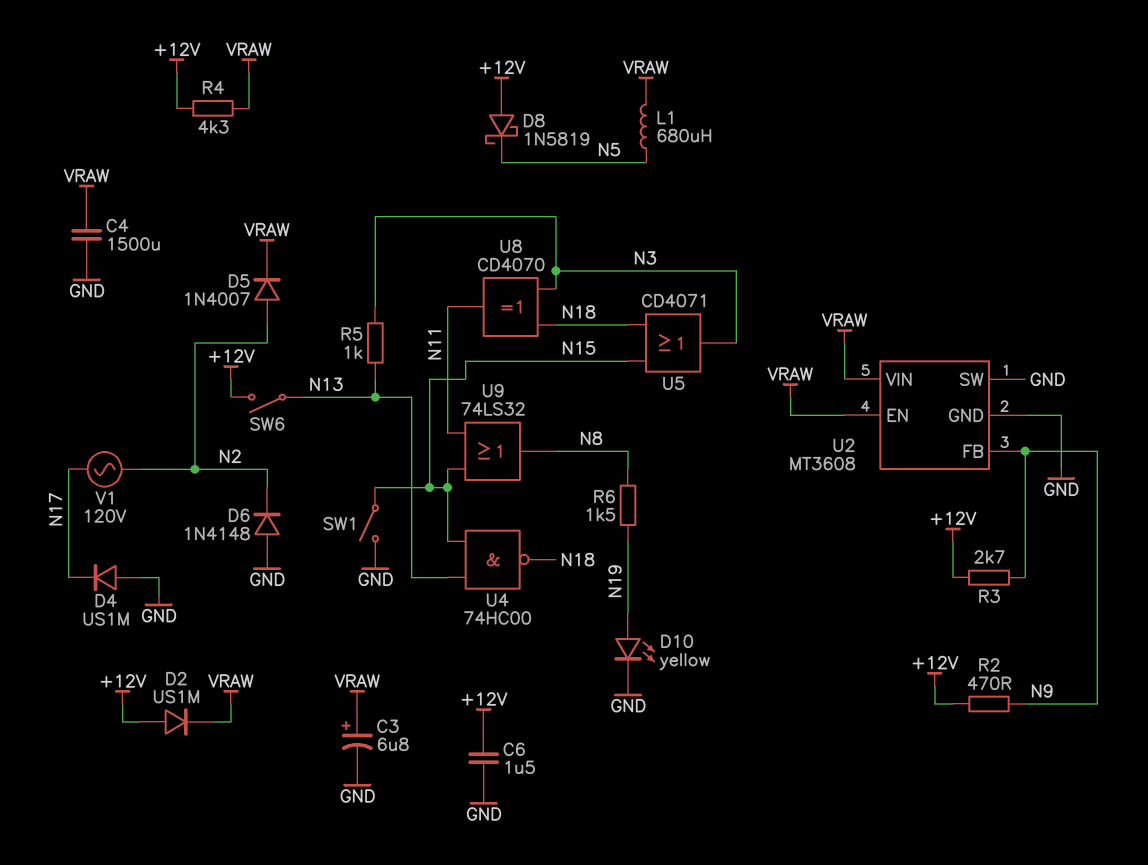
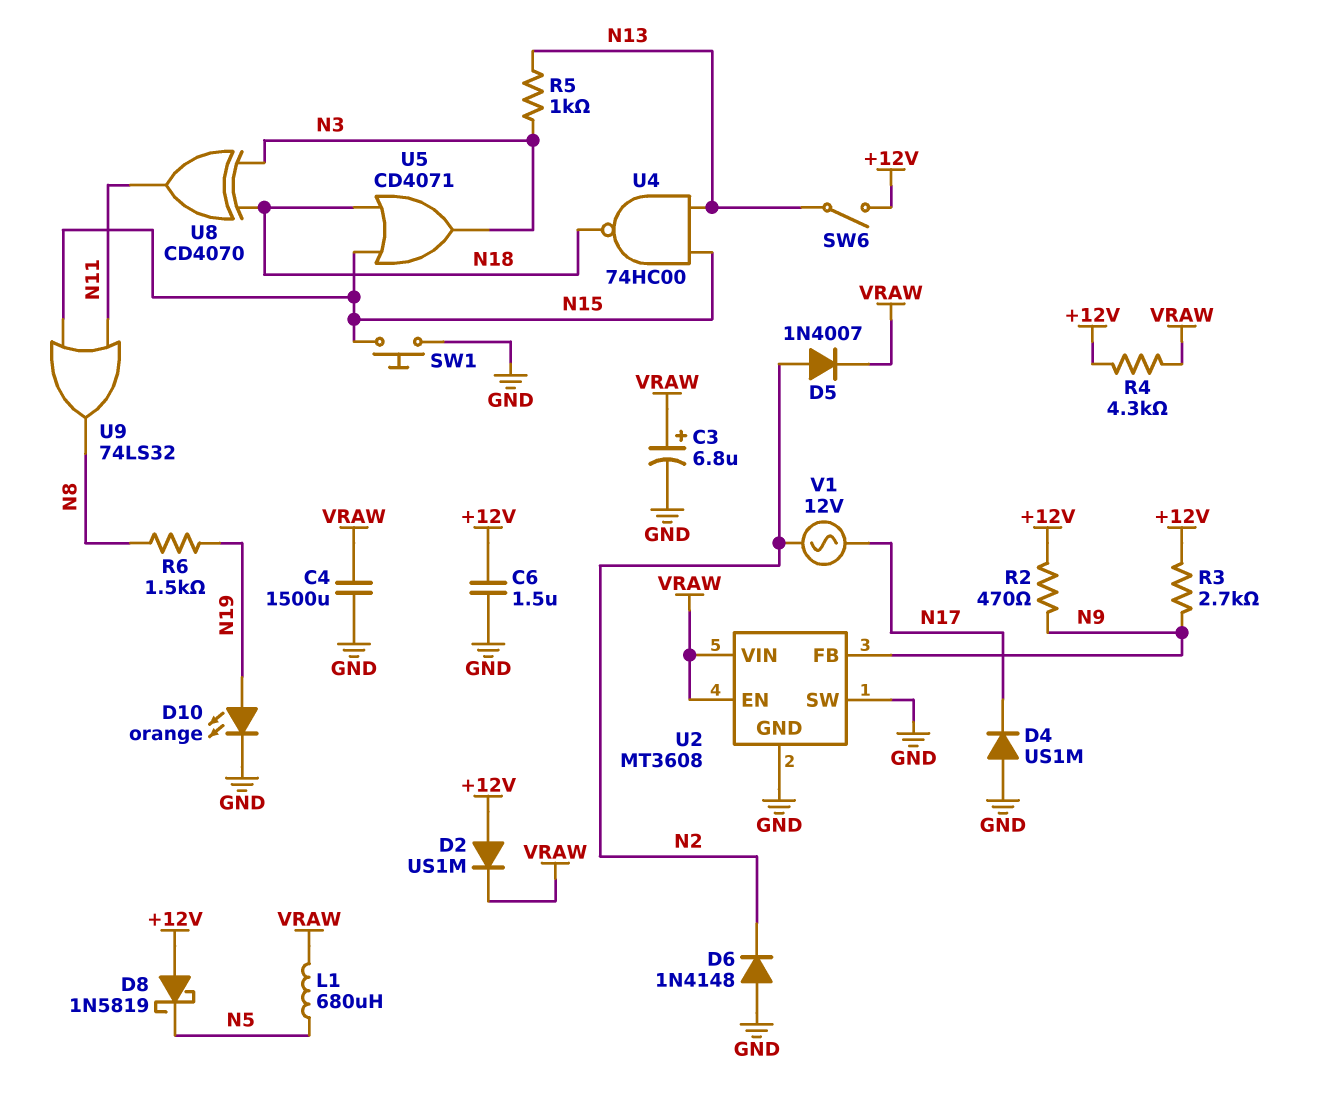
D10: LED yellow (A N19, K GND) -> LED orange (A N19, K GND)
SW1: switch (GND, N15) -> button (GND, N15)
V1: AC 120V (N2, N17) -> AC 12V (N2, N17)

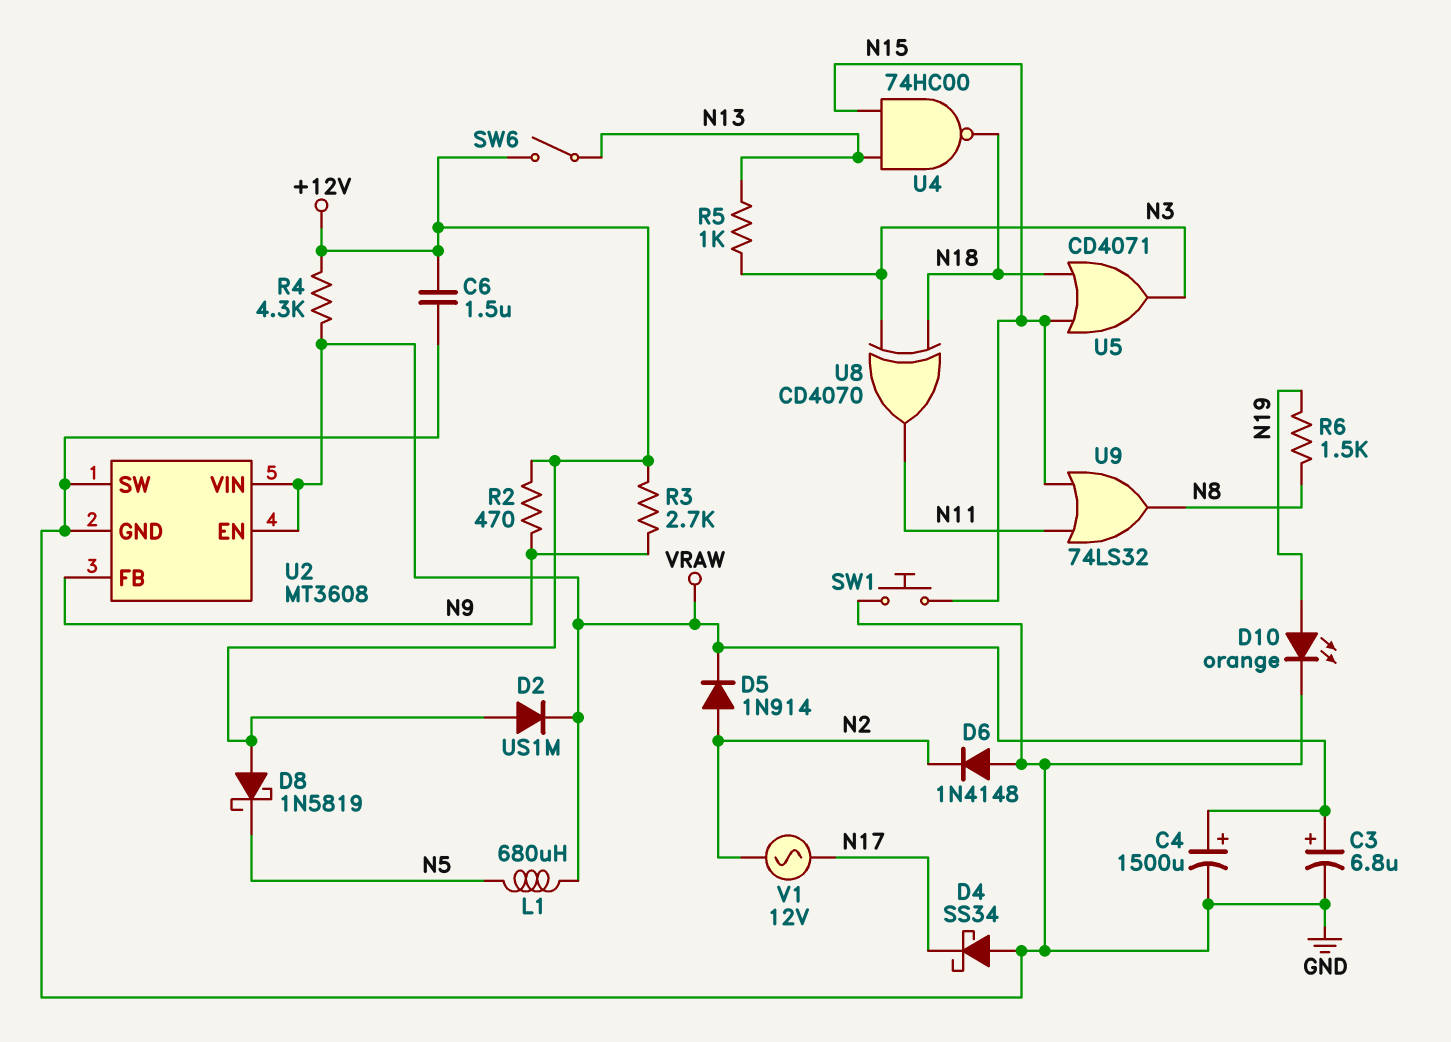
C4: 1500uF (GND, VRAW) -> 1500uF (plus VRAW, minus GND)
D4: diode US1M (A GND, K N17) -> schottky SS34 (A GND, K N17)
D5: diode 1N4007 (A N2, K VRAW) -> diode 1N914 (A N2, K VRAW)

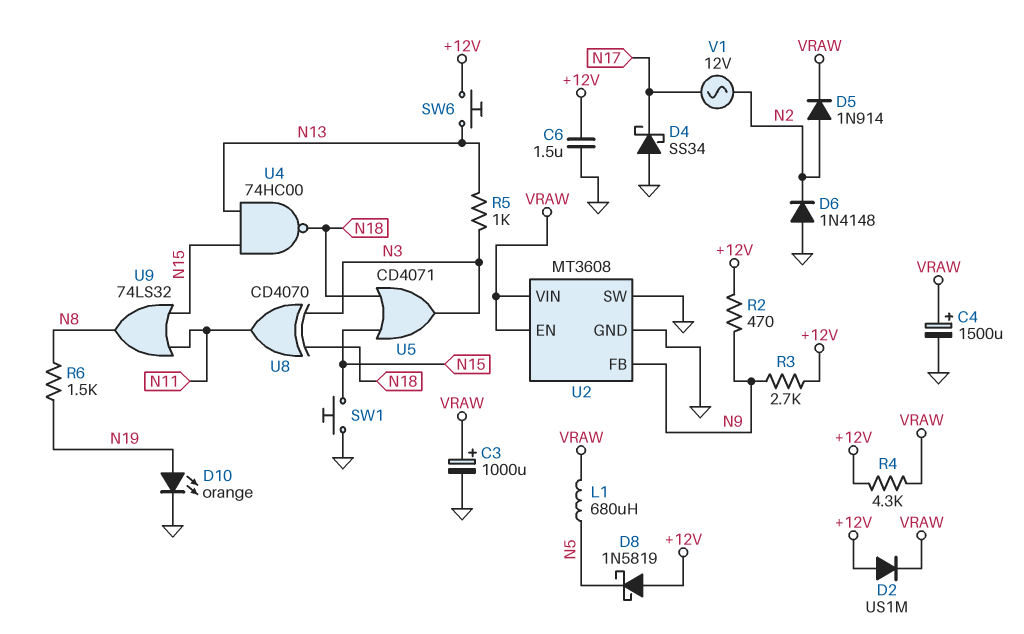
C3: 6.8uF (plus VRAW, minus GND) -> 1000uF (plus VRAW, minus GND)
SW6: switch (+12V, N13) -> button (+12V, N13)

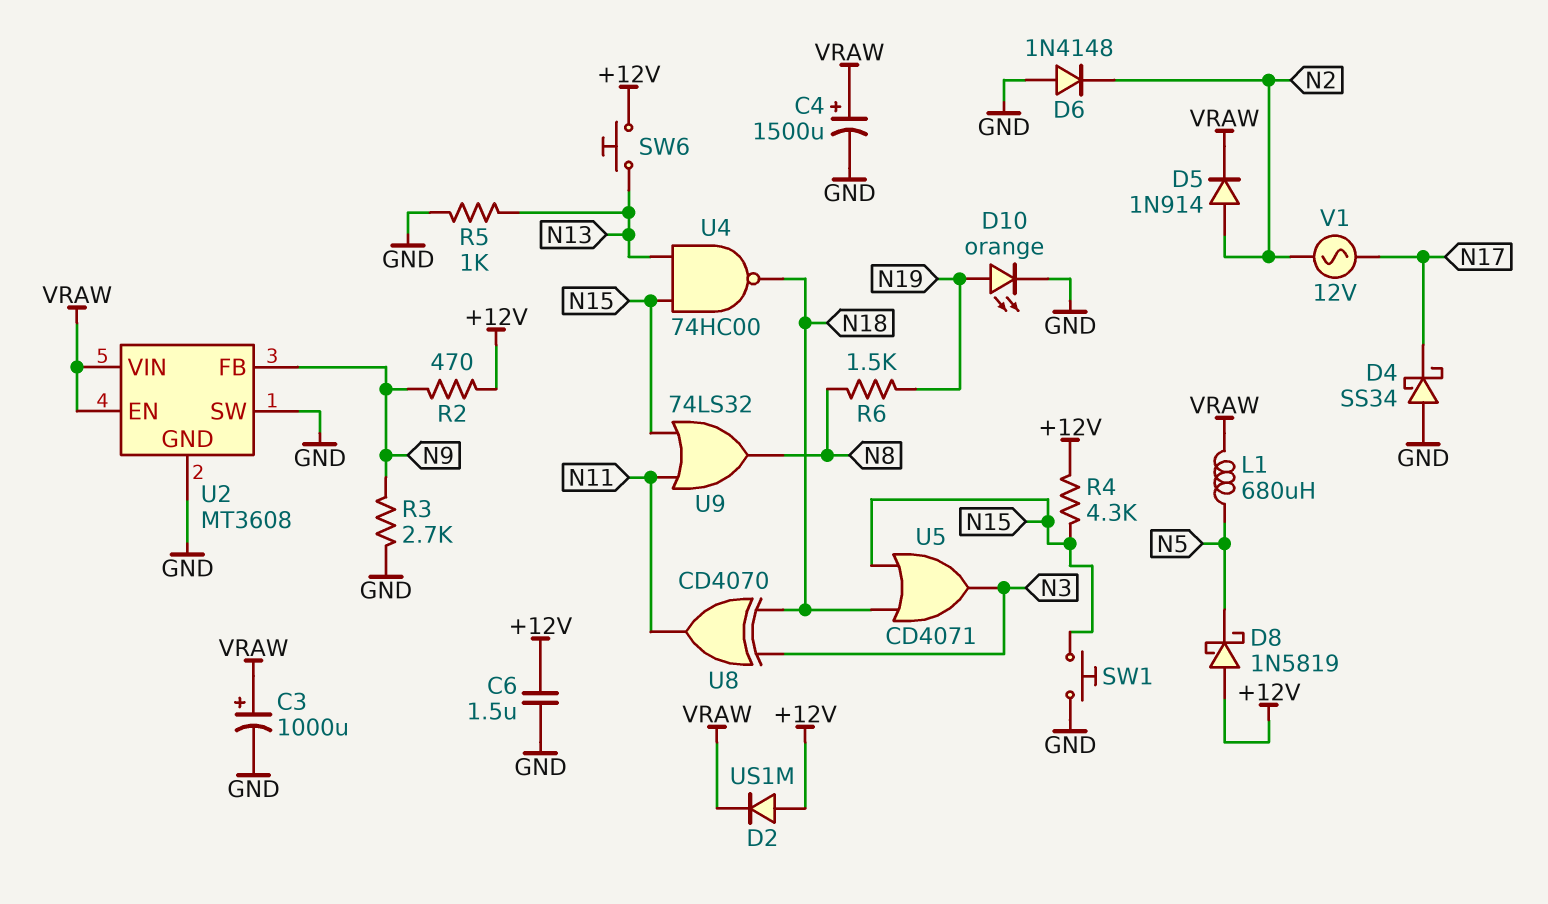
R3: 2.7k (+12V, N9) -> 2.7k (GND, N9)
R4: 4.3k (+12V, VRAW) -> 4.3k (+12V, N15)
R5: 1k (N3, N13) -> 1k (GND, N13)

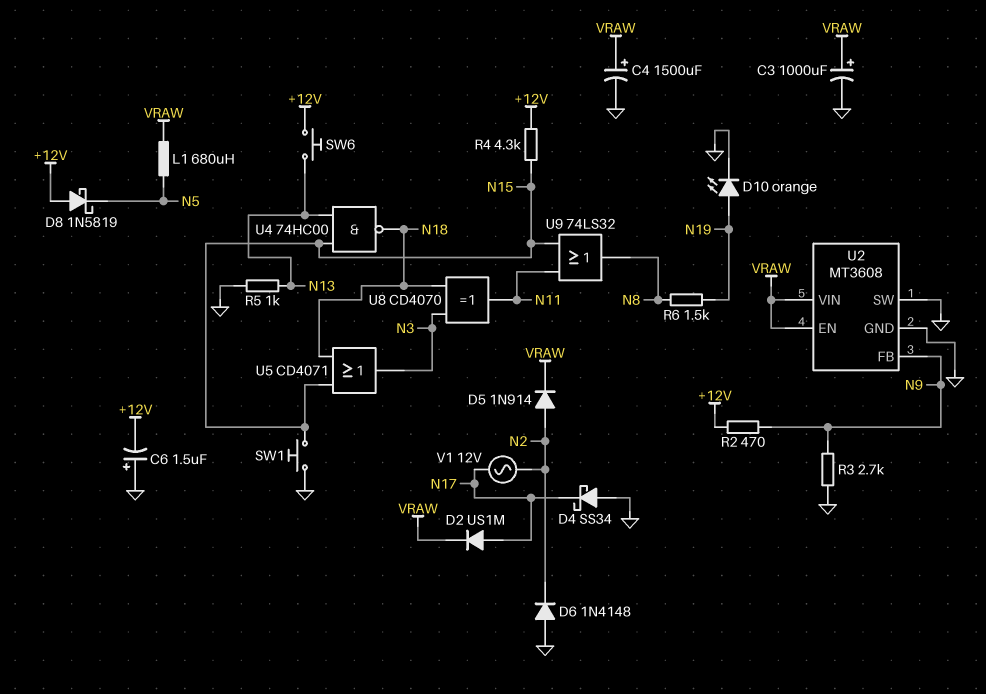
C6: 1.5uF (+12V, GND) -> 1.5uF (plus GND, minus +12V)
D2: diode US1M (A +12V, K VRAW) -> diode US1M (A N17, K VRAW)

